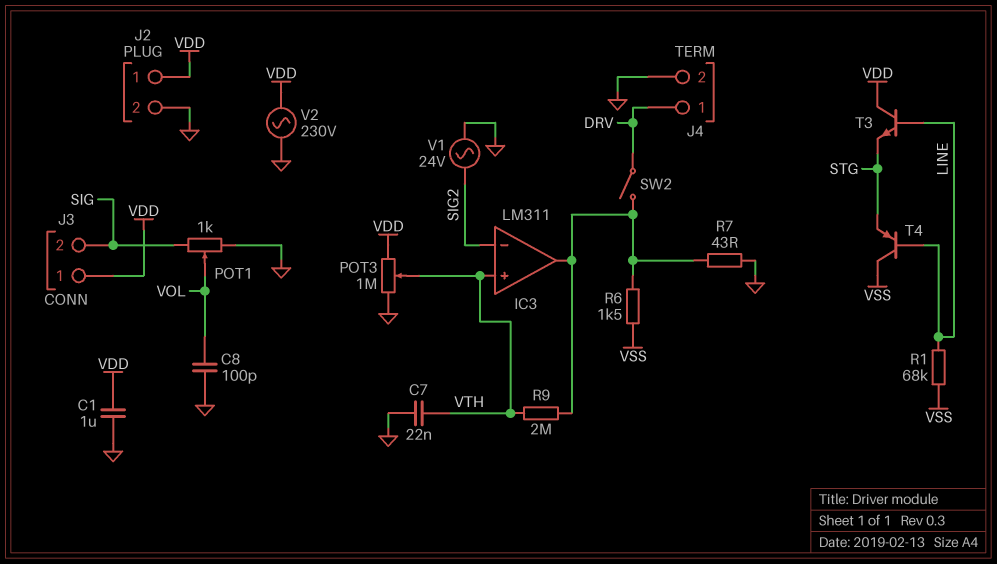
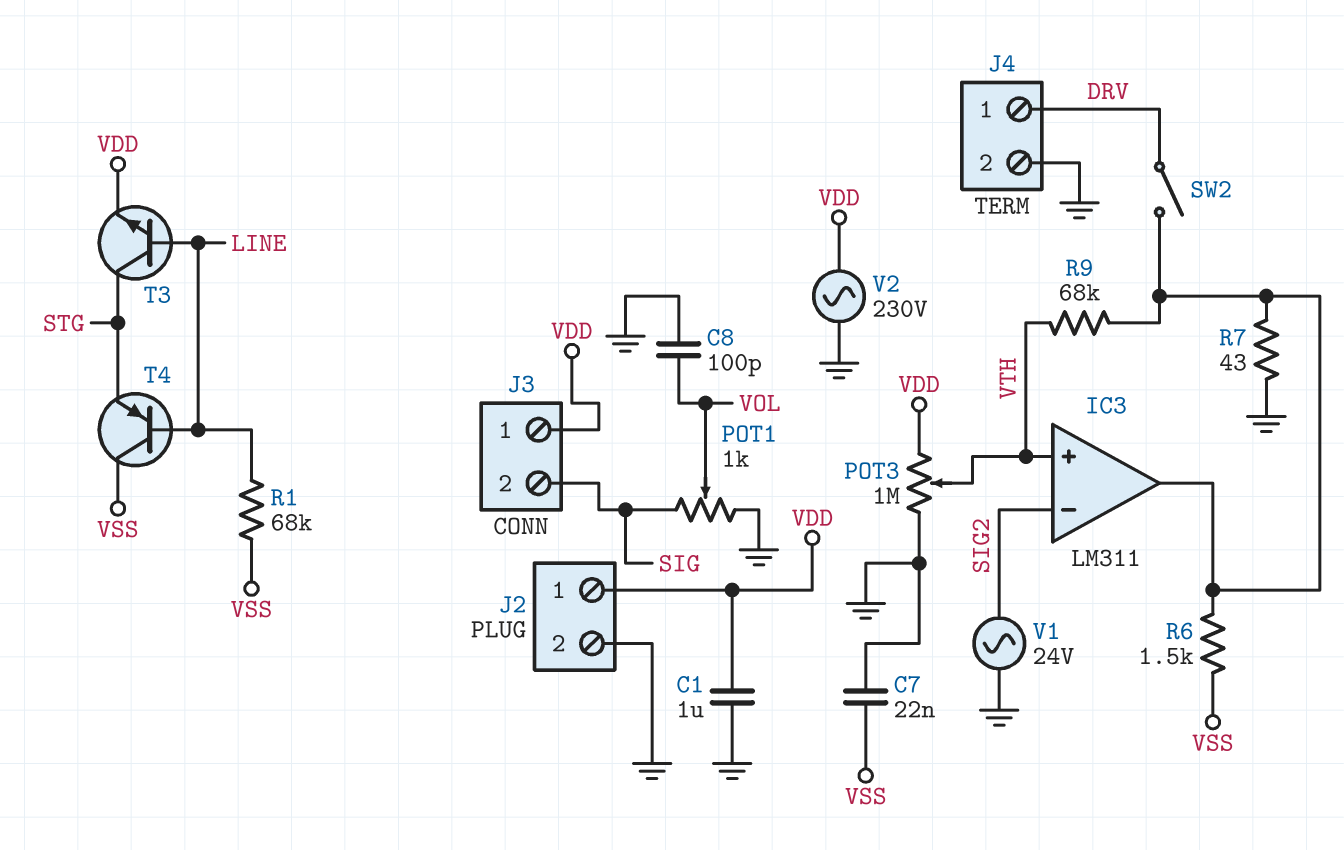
C7: 22nF (GND, VTH) -> 22nF (GND, VSS)
R9: 2M (IC3/out, VTH) -> 68k (IC3/out, VTH)
T3: NPN (B LINE, C VDD, E STG) -> NPN (B LINE, C STG, E VDD)

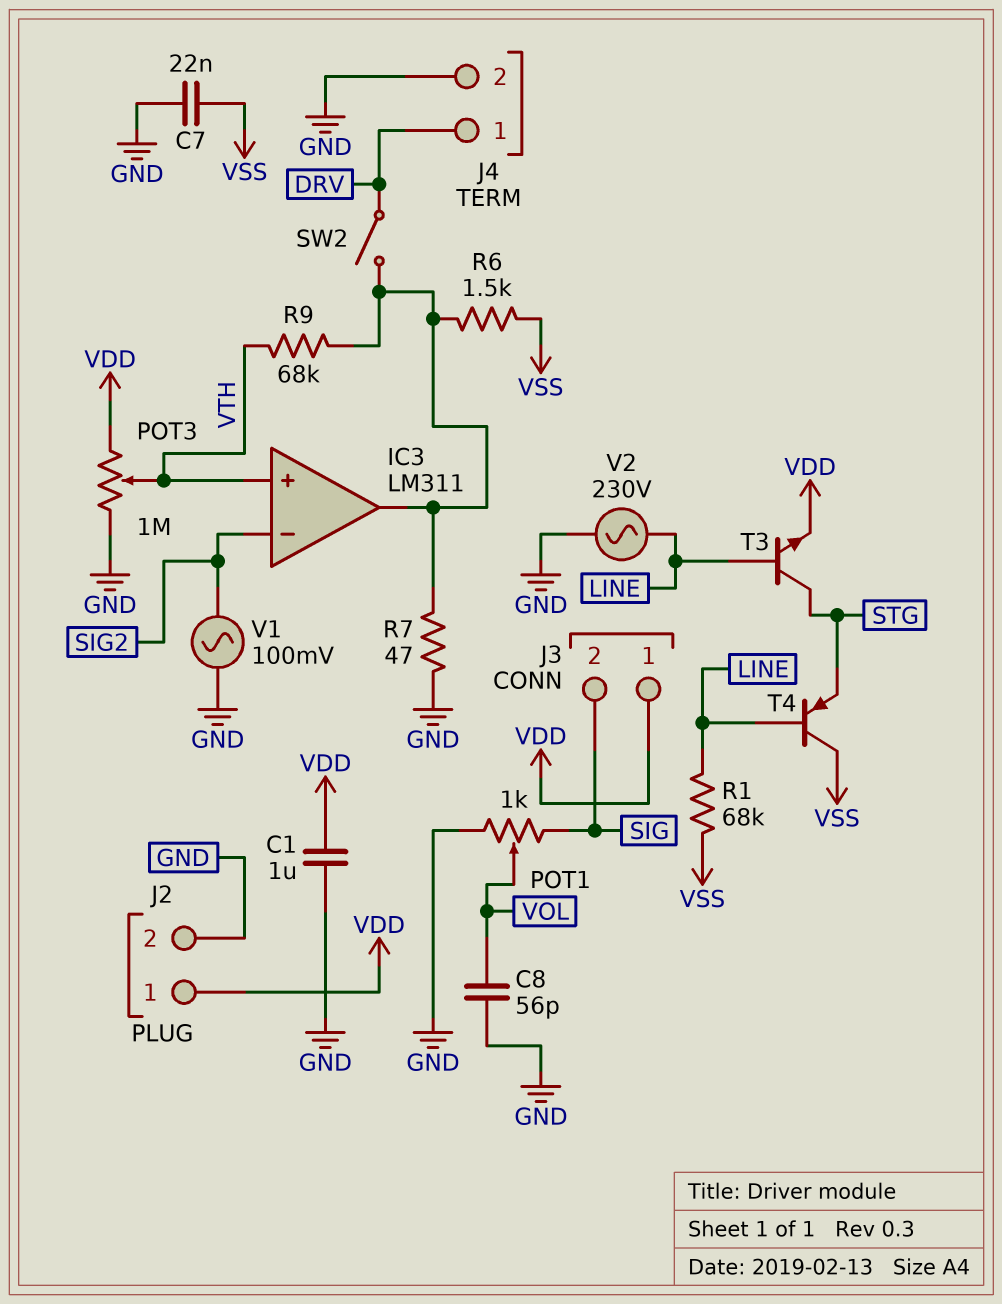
C8: 100pF (GND, VOL) -> 56pF (GND, VOL)
R7: 43 (GND, IC3/out) -> 47 (GND, IC3/out)
V1: AC 24V (GND, SIG2) -> AC 100mV (GND, SIG2)
V2: AC 230V (GND, VDD) -> AC 230V (GND, LINE)

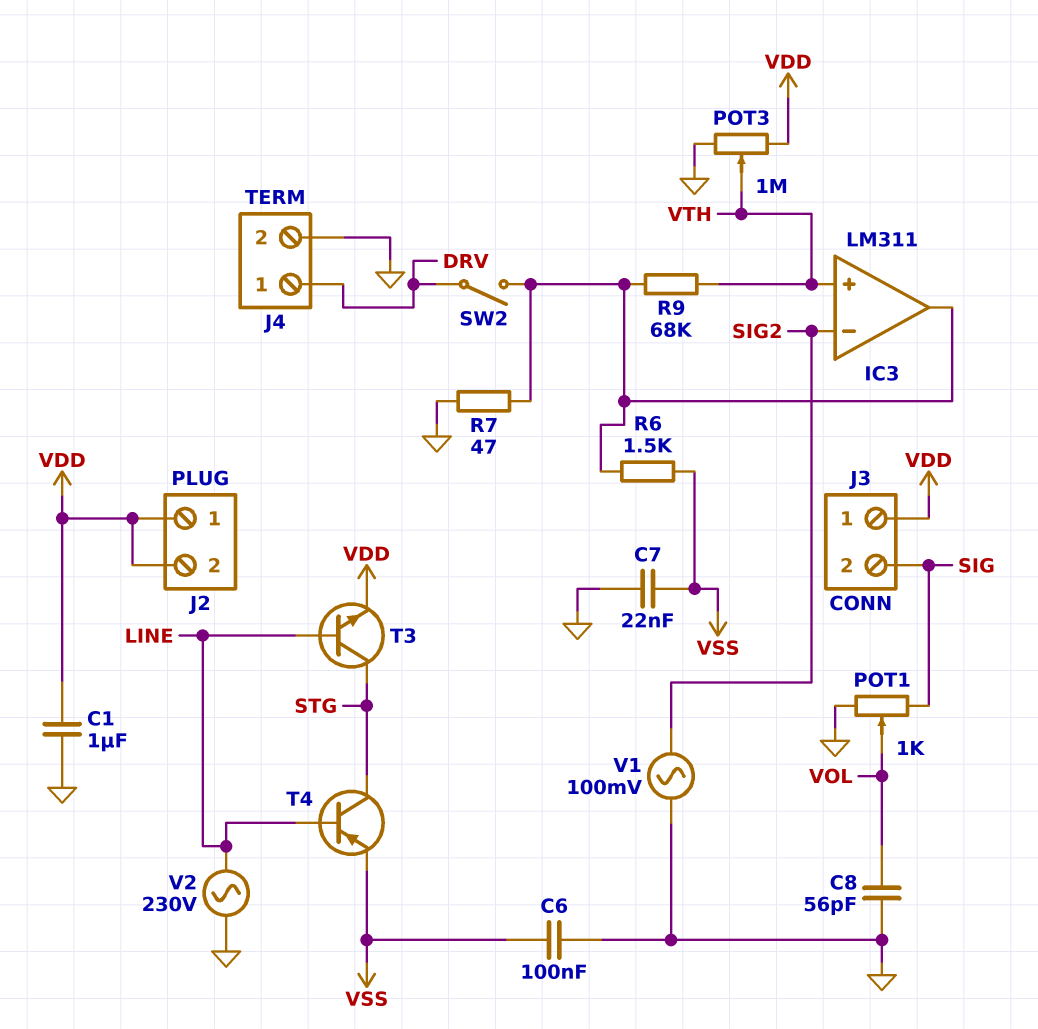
C6: none -> 100nF (GND, VSS)
J2 pin 2: GND -> VDD
R1: 68k (LINE, VSS) -> none
T4: PNP (B LINE, C VSS, E STG) -> PNP (B LINE, C STG, E VSS)

